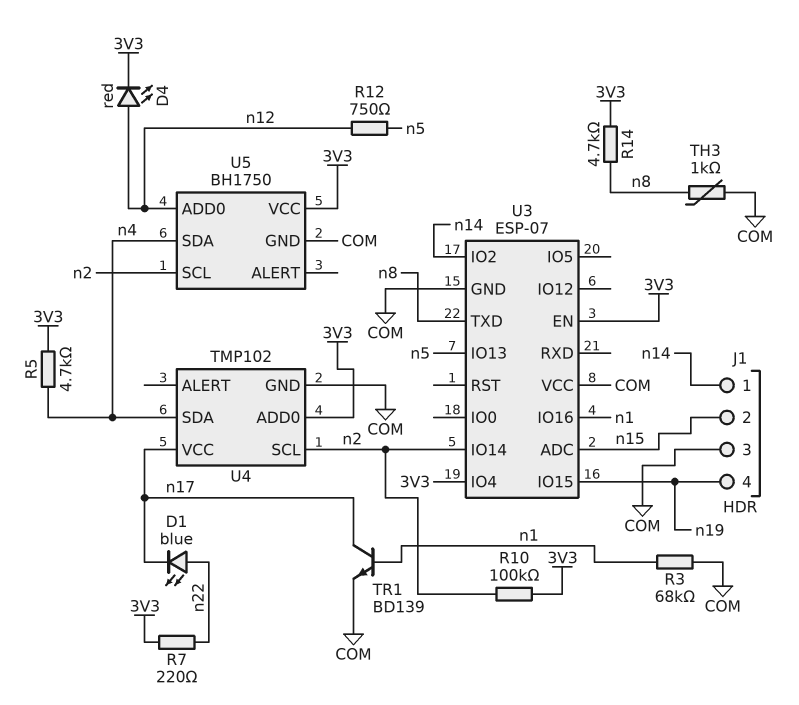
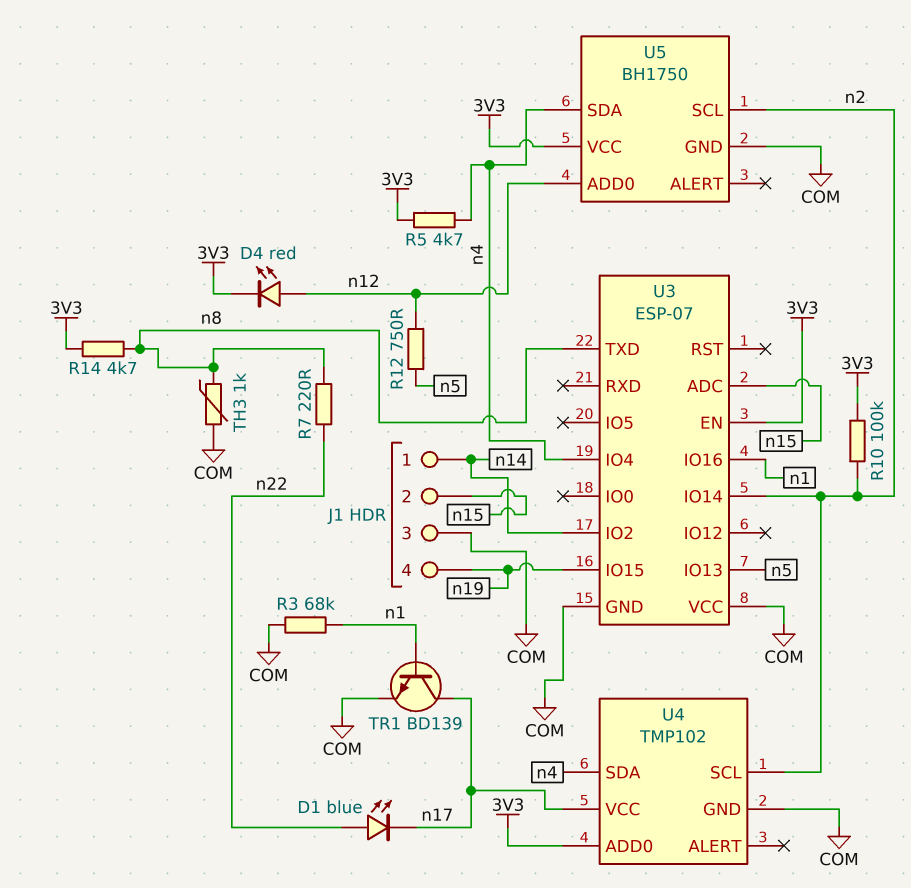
R7: 220 (3V3, n22) -> 220 (n8, n22)
U3 pin IO4: 3V3 -> n4

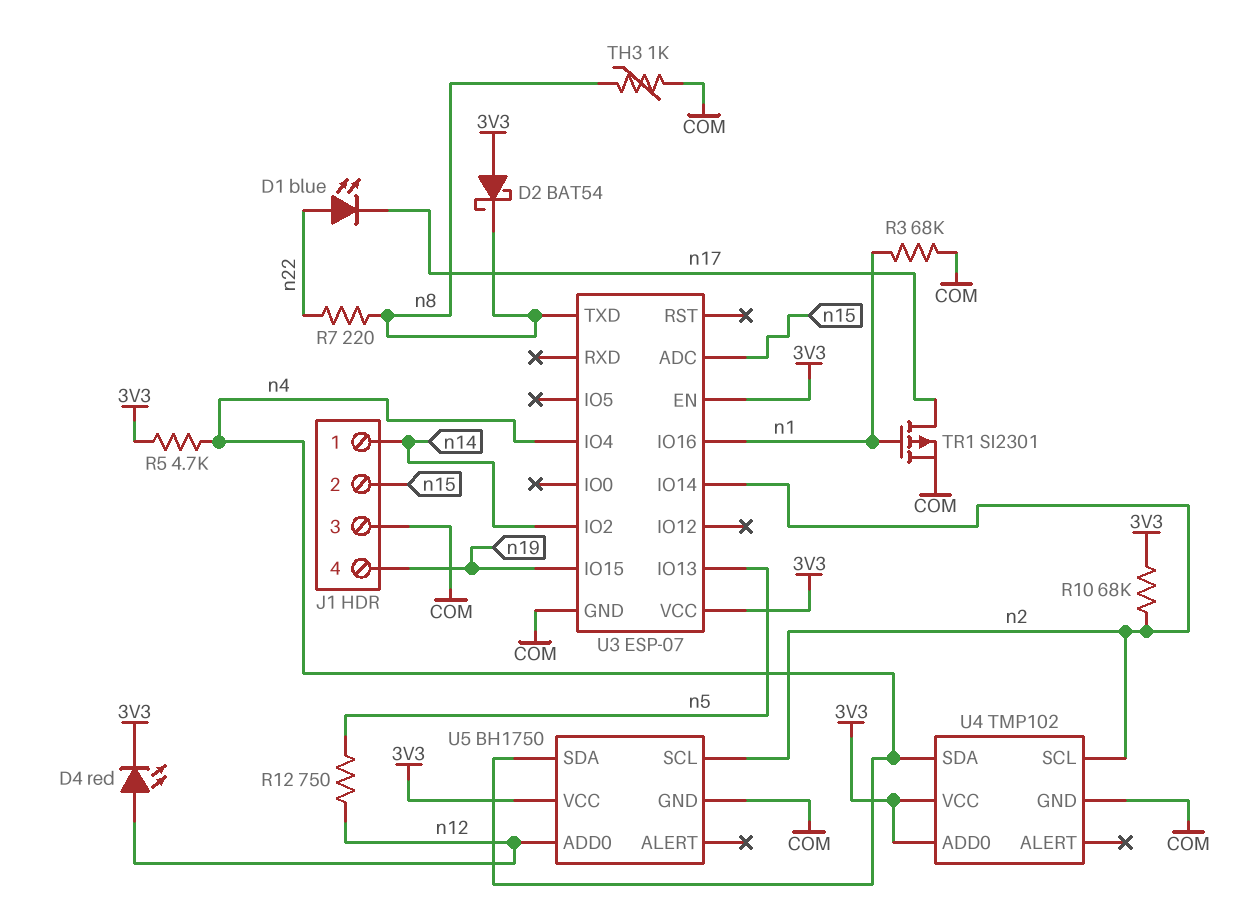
D2: none -> schottky BAT54 (A 3V3, K n8)
R10: 100k (3V3, n2) -> 68k (3V3, n2)
R14: 4.7k (3V3, n8) -> none
TR1: NPN BD139 (B n1, C n17, E COM) -> PMOS SI2301 (G n1, D n17, S COM)
U3 pin VCC: COM -> 3V3
U4 pin VCC: n17 -> 3V3

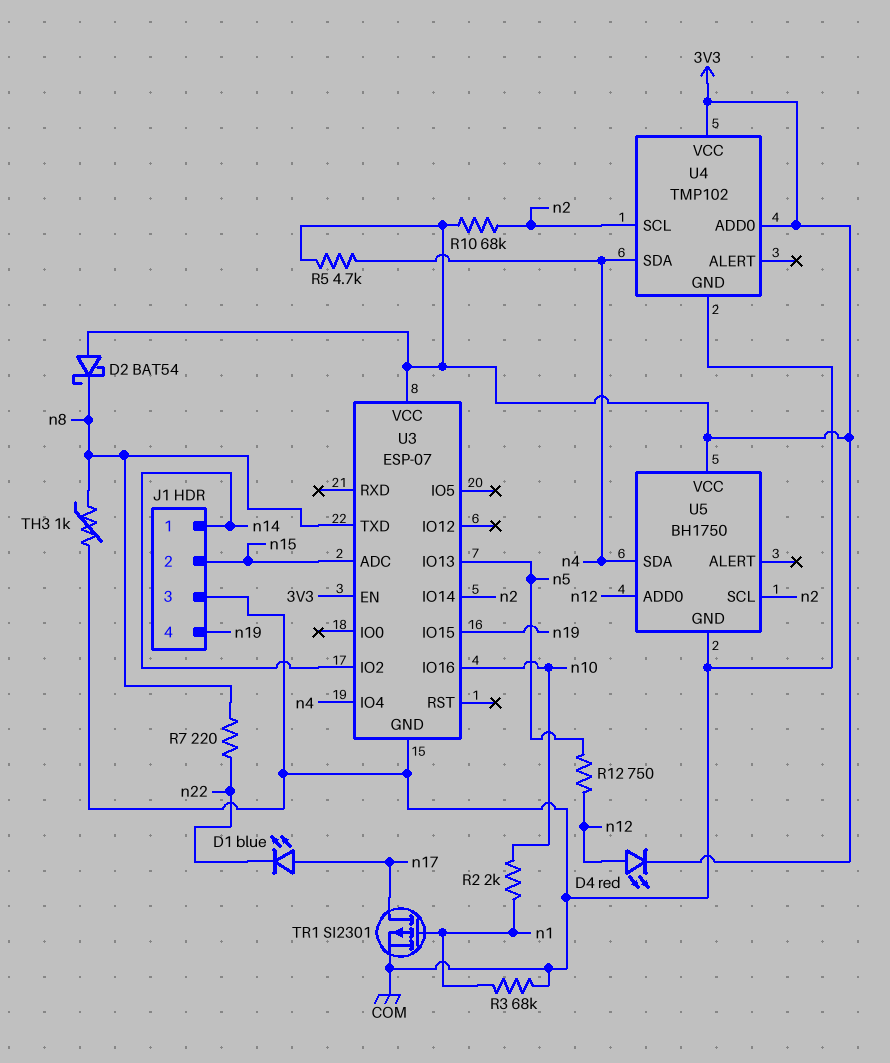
D1: LED blue (A n22, K n17) -> LED blue (A n17, K n22)
R2: none -> 2k (n1, n10)
U3 pin IO16: n1 -> n10

